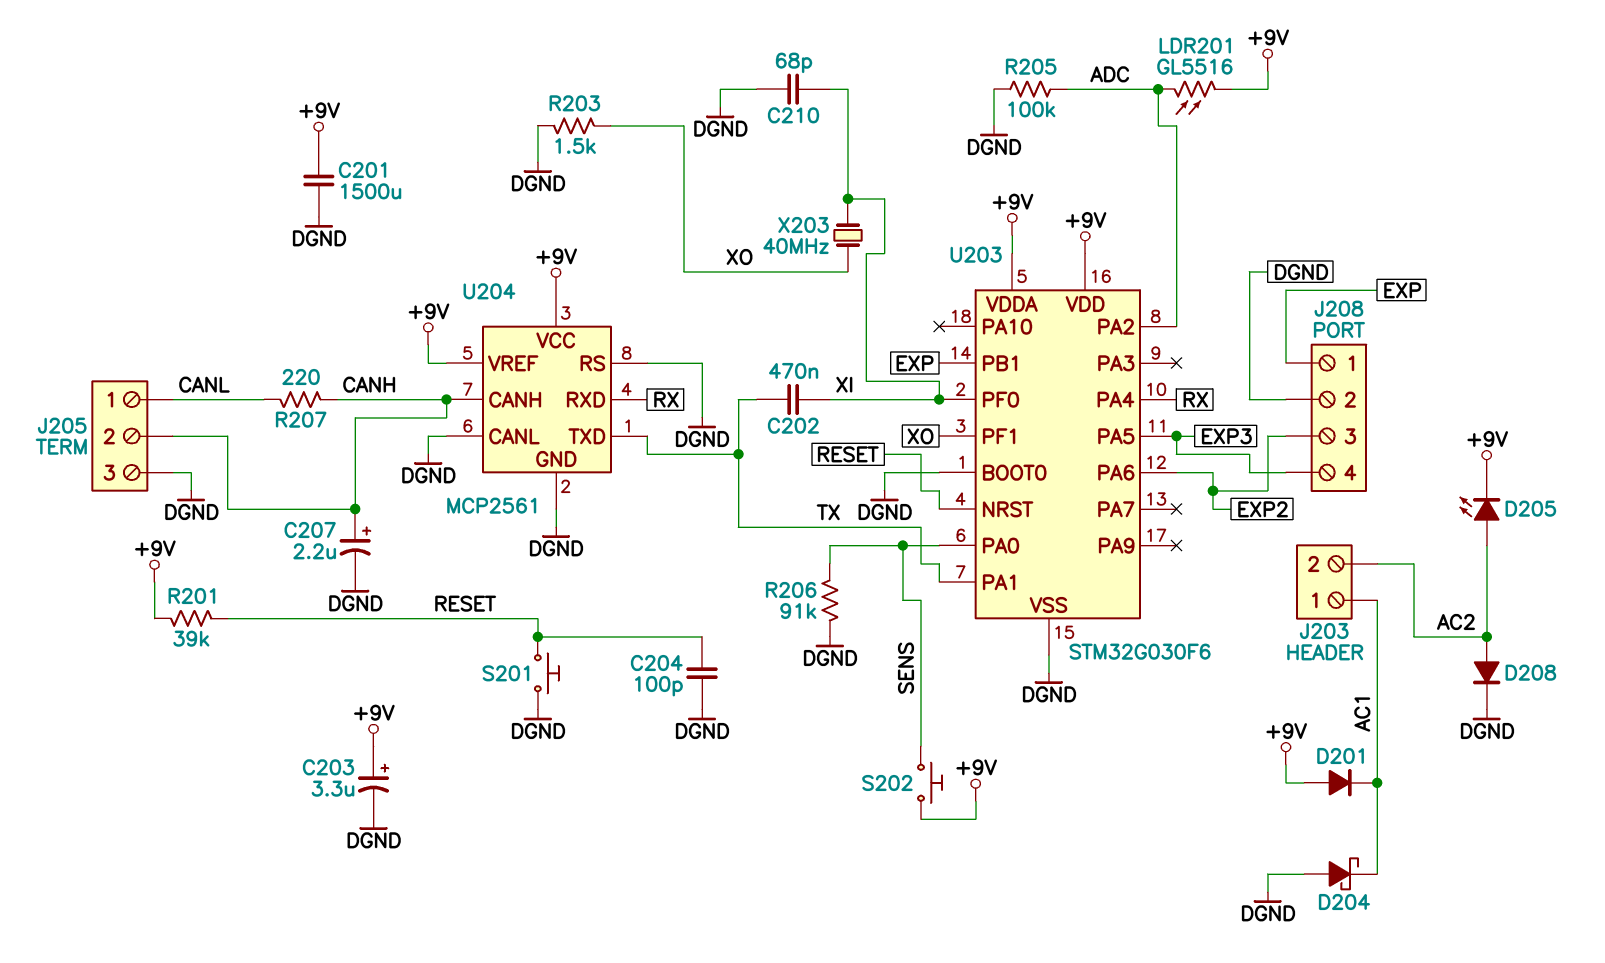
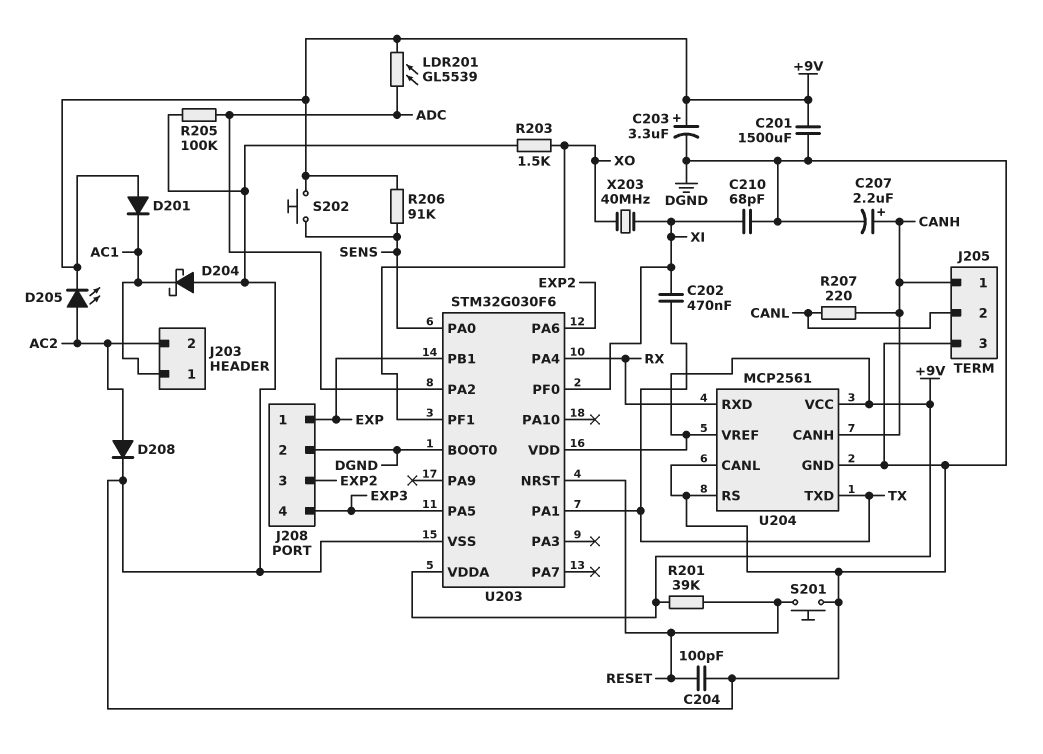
J205 pin 1: CANL -> CANH
J205 pin 2: CANH -> CANL
LDR201: GL5516 (+9V, ADC) -> GL5539 (+9V, ADC)
R206: 91k (DGND, SENS) -> 91k (+9V, SENS)

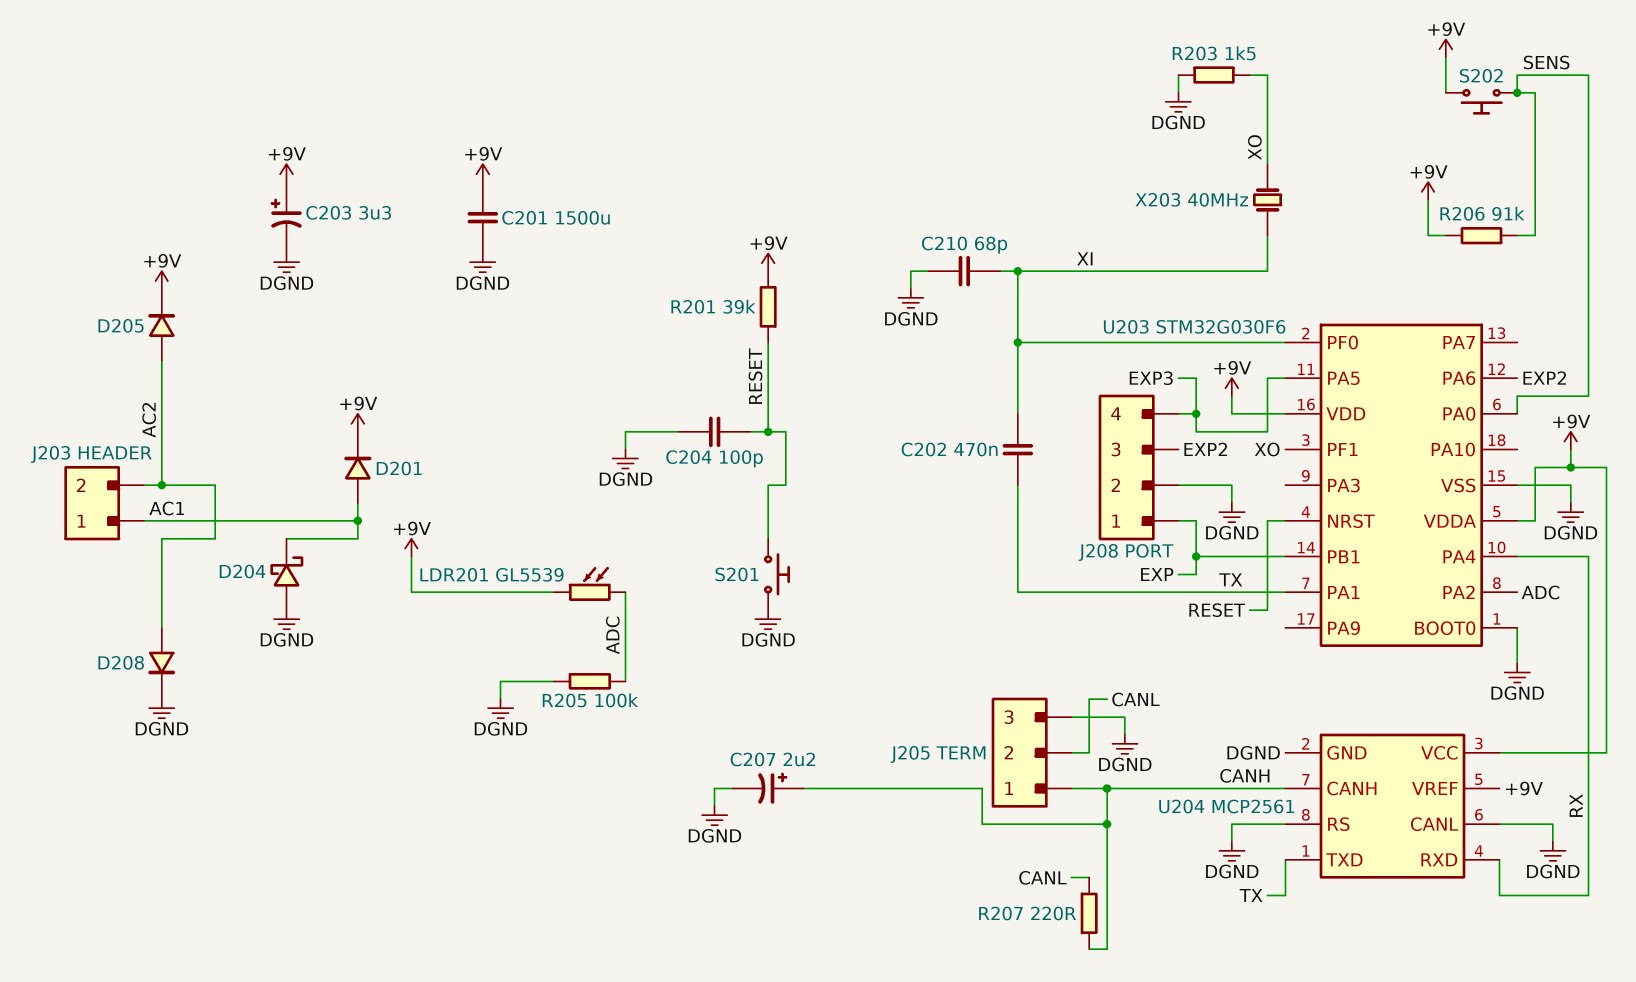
D201: diode (A +9V, K AC1) -> diode (A AC1, K +9V)
D205: LED (A AC2, K +9V) -> diode (A AC2, K +9V)

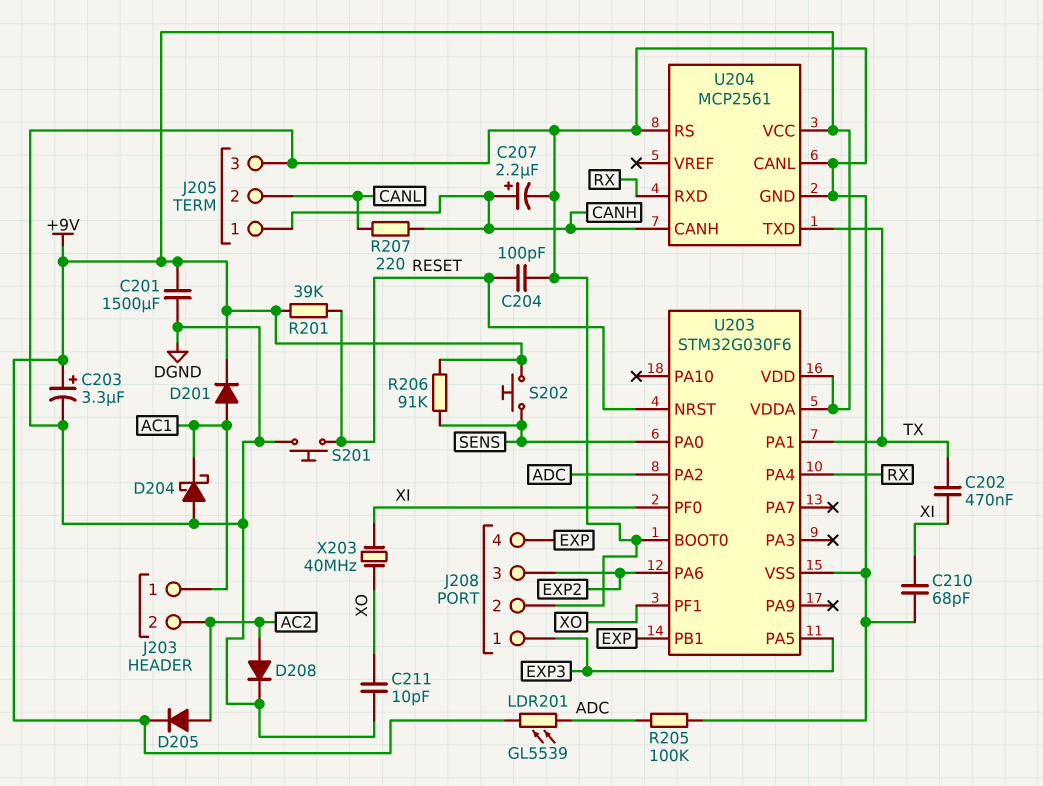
C211: none -> 10pF (DGND, XO)
J208 pin 1: EXP -> EXP3
J208 pin 4: EXP3 -> EXP
R203: 1.5k (DGND, XO) -> none
U204 pin VREF: +9V -> none

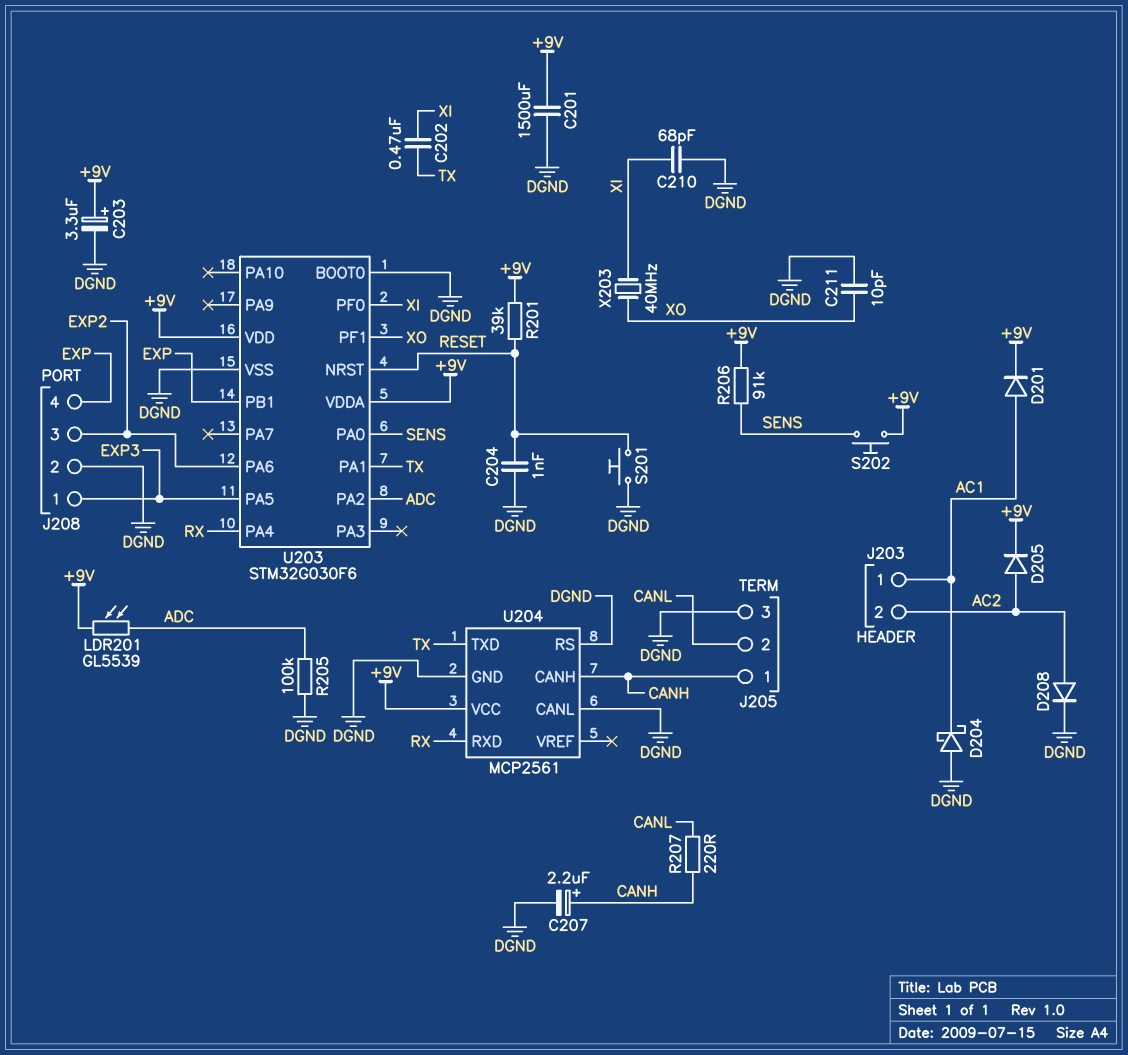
C204: 100pF (DGND, RESET) -> 1nF (DGND, RESET)

